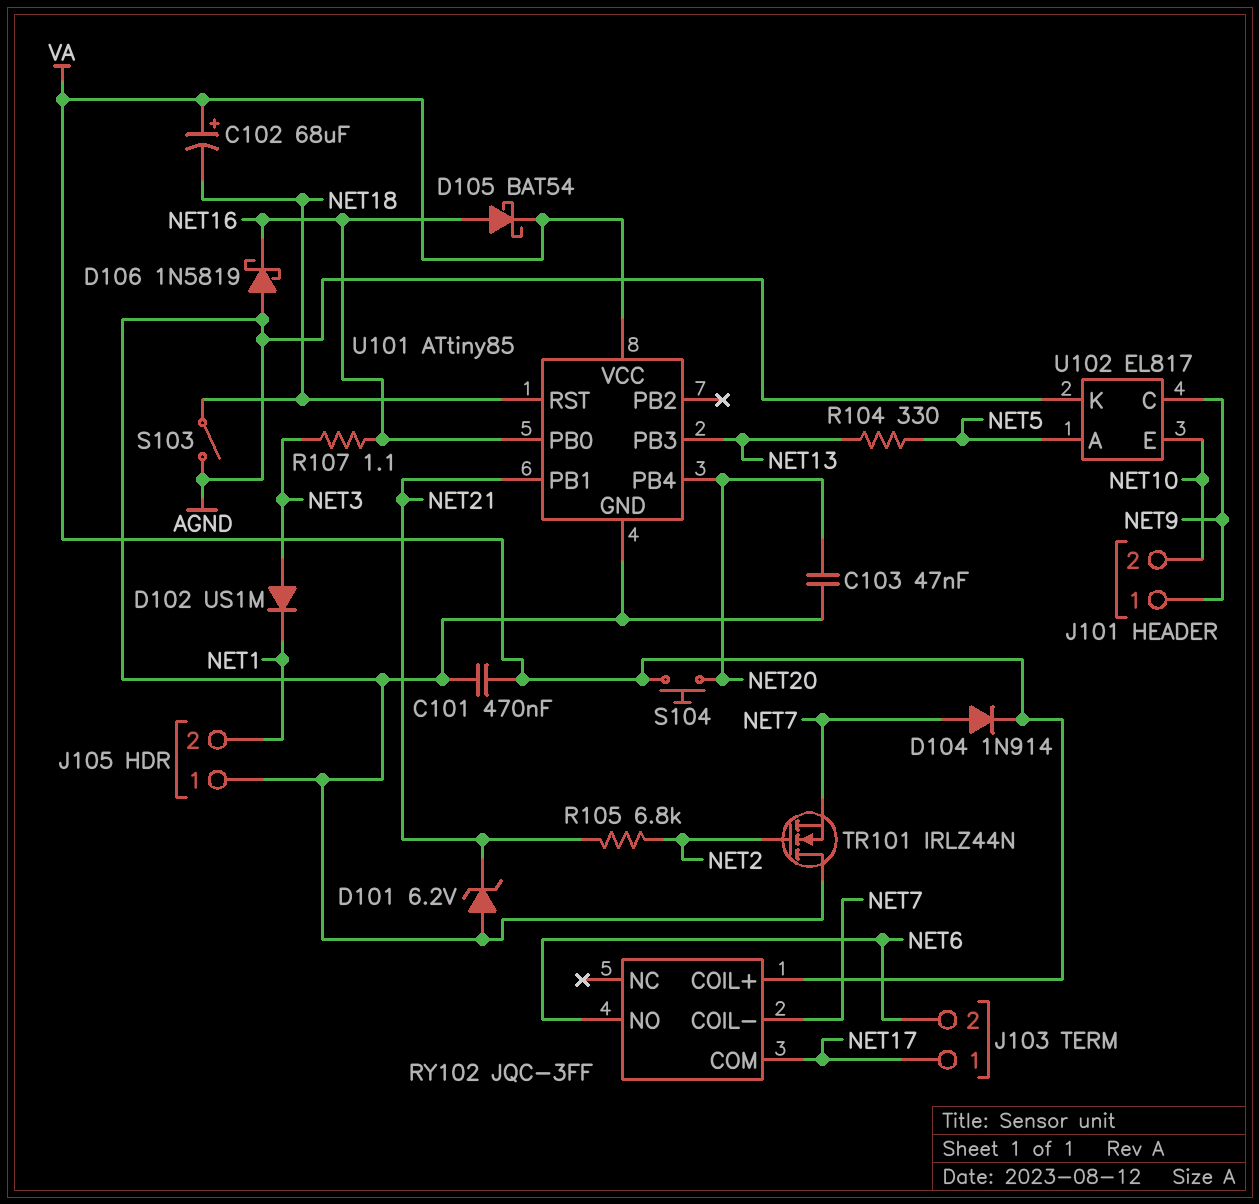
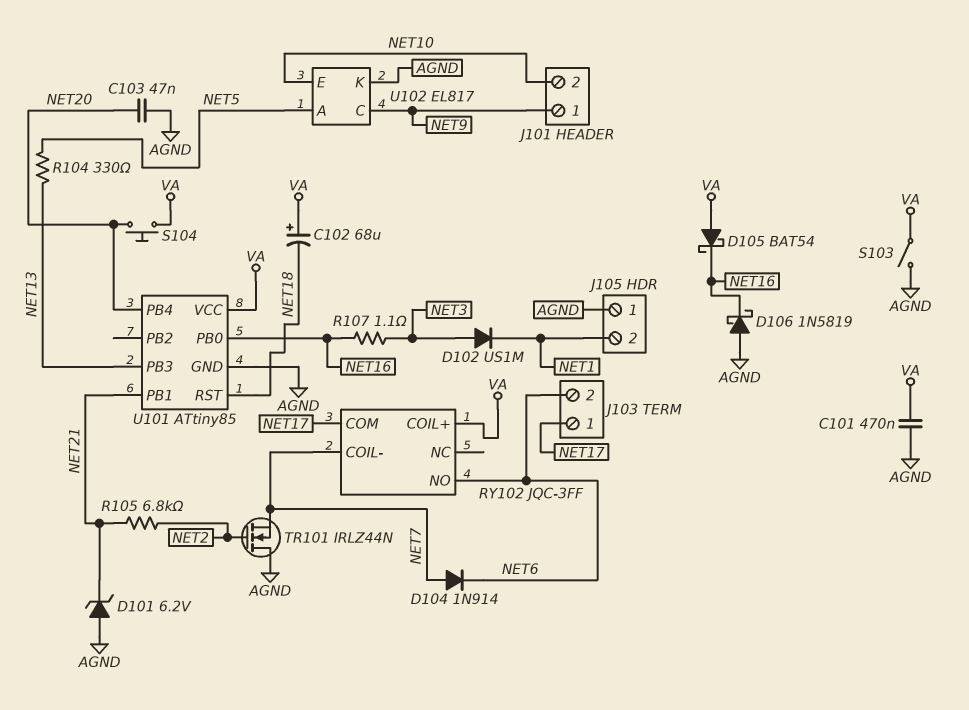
D104: diode 1N914 (A NET7, K VA) -> diode 1N914 (A NET7, K NET6)
D105: schottky BAT54 (A NET16, K VA) -> schottky BAT54 (A VA, K NET16)
S103: switch (AGND, NET18) -> switch (AGND, VA)

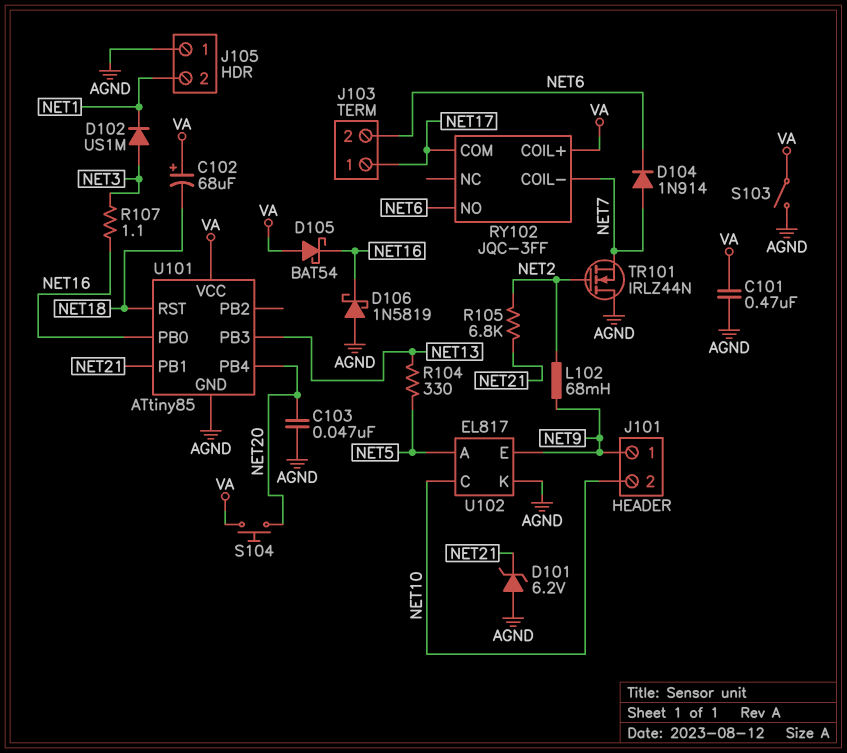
L102: none -> 68mH (NET2, NET9)
U102 pin C: NET9 -> NET10
U102 pin E: NET10 -> NET9

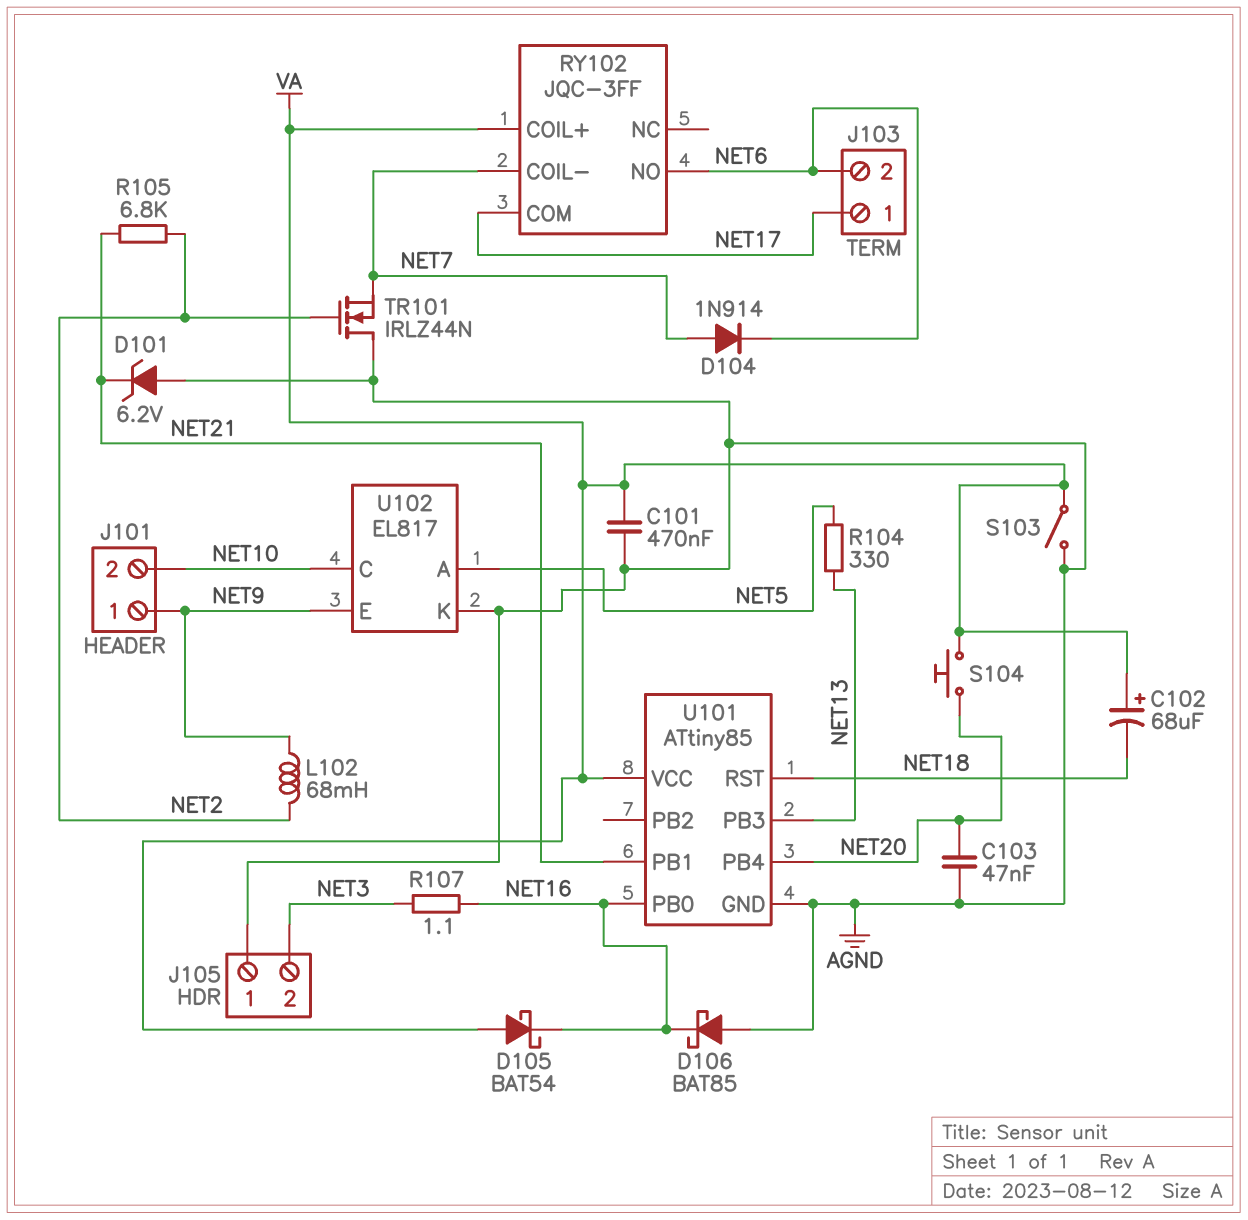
D102: diode US1M (A NET3, K NET1) -> none
D106: schottky 1N5819 (A AGND, K NET16) -> schottky BAT85 (A AGND, K NET16)
J105 pin 2: NET1 -> NET3

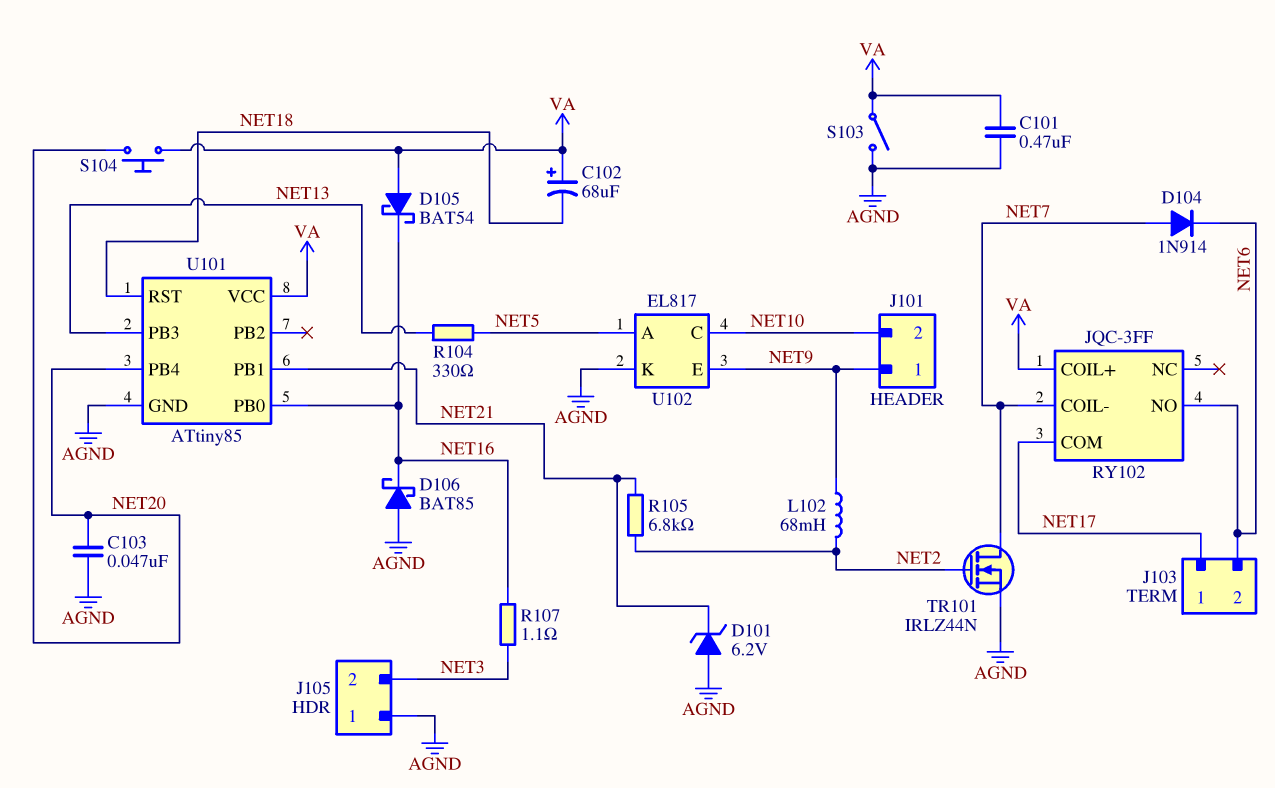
TR101: NMOS IRLZ44N (G NET2, D AGND, S NET7) -> NMOS IRLZ44N (G NET2, D NET7, S AGND)

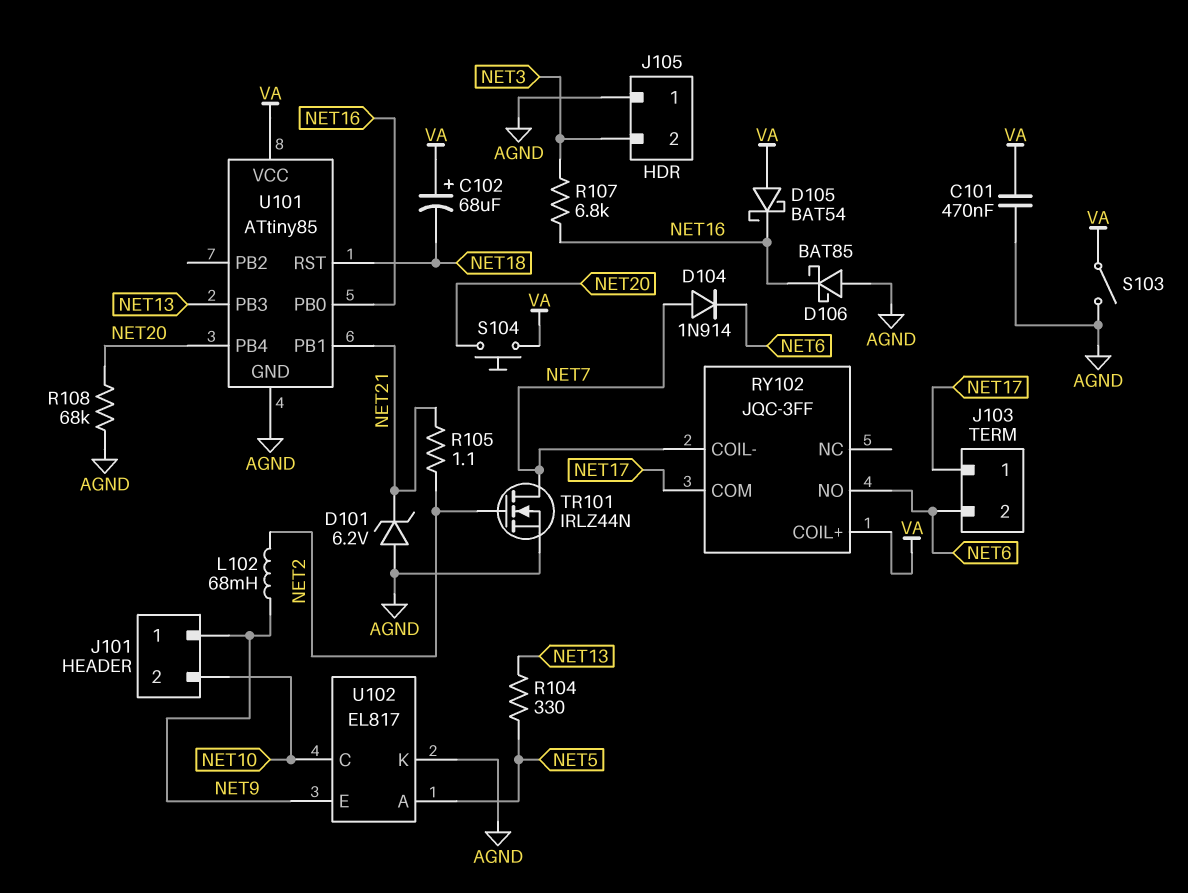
C103: 47nF (AGND, NET20) -> none
R105: 6.8k (NET2, NET21) -> 1.1 (NET2, NET21)
R107: 1.1 (NET3, NET16) -> 6.8k (NET3, NET16)
R108: none -> 68k (AGND, NET20)

